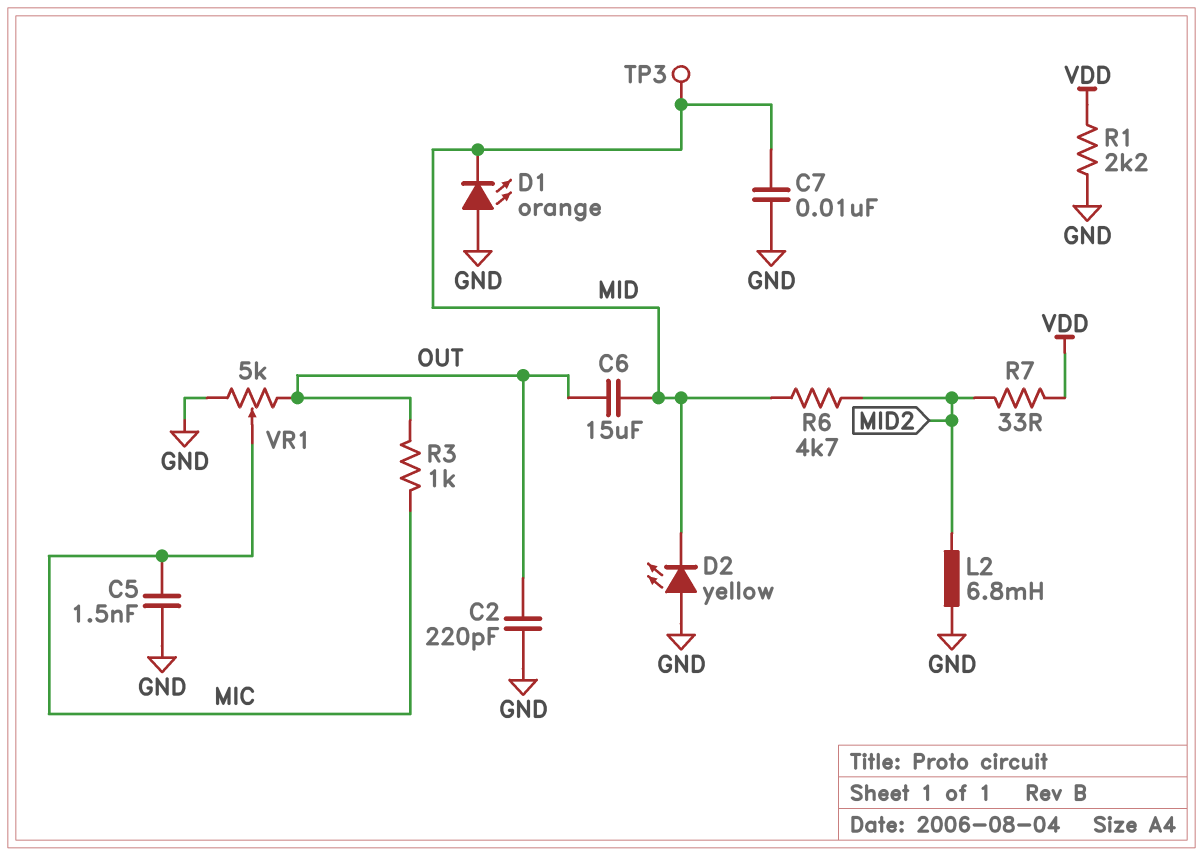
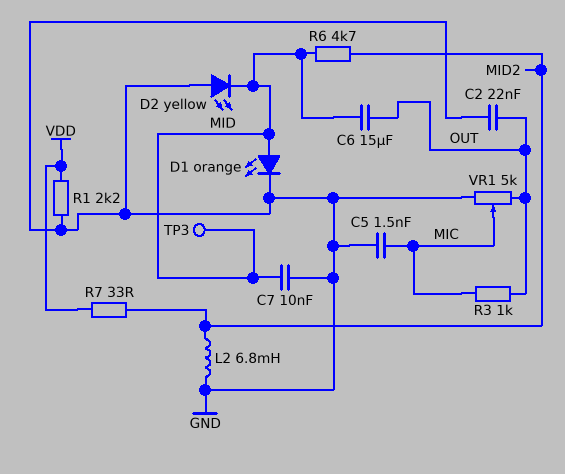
C2: 220pF (GND, OUT) -> 22nF (GND, OUT)
D1: LED orange (A GND, K MID) -> LED orange (A MID, K GND)

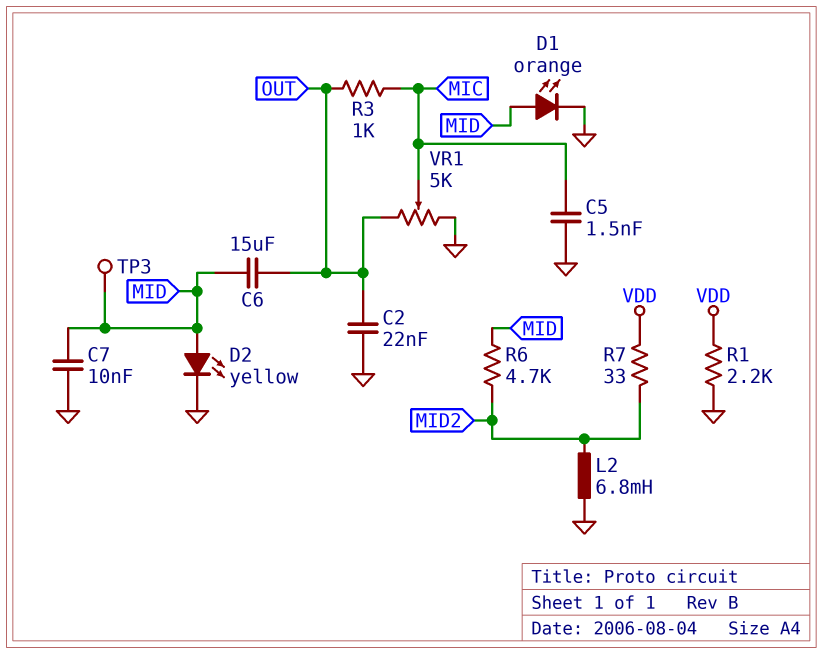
D2: LED yellow (A GND, K MID) -> LED yellow (A MID, K GND)

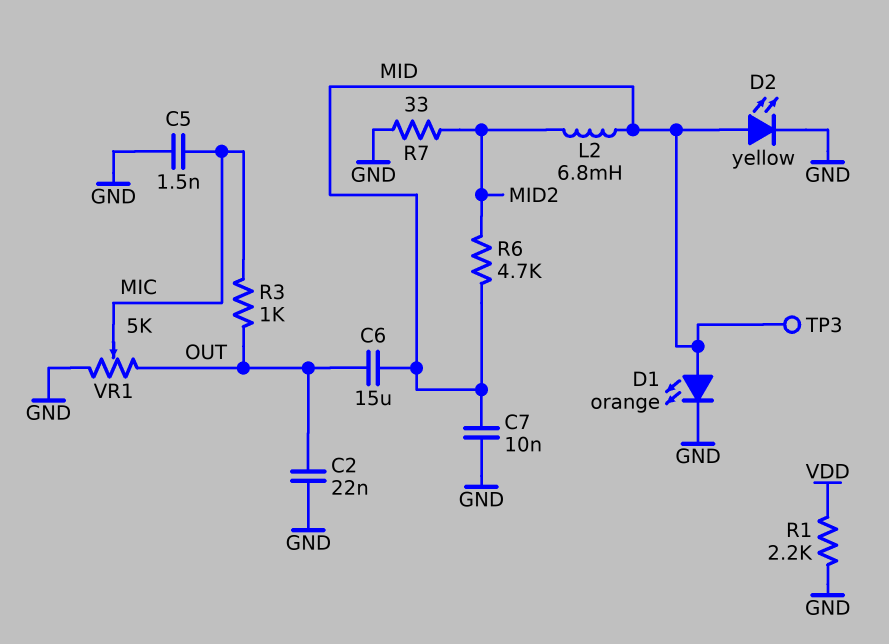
L2: 6.8mH (GND, MID2) -> 6.8mH (MID, MID2)
R7: 33 (MID2, VDD) -> 33 (GND, MID2)

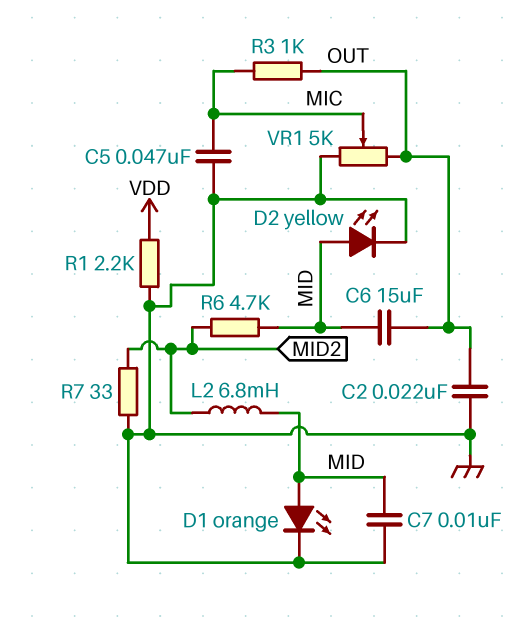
C5: 1.5nF (GND, MIC) -> 47nF (GND, MIC)
TP3: test point (MID) -> none

